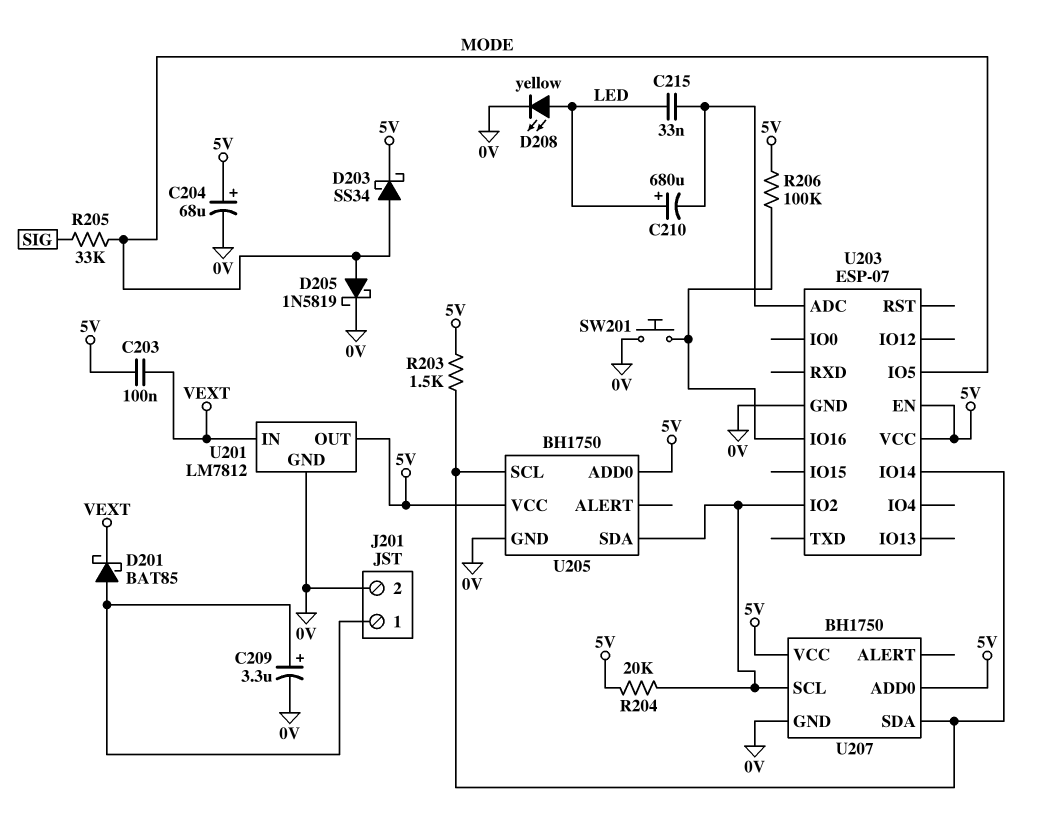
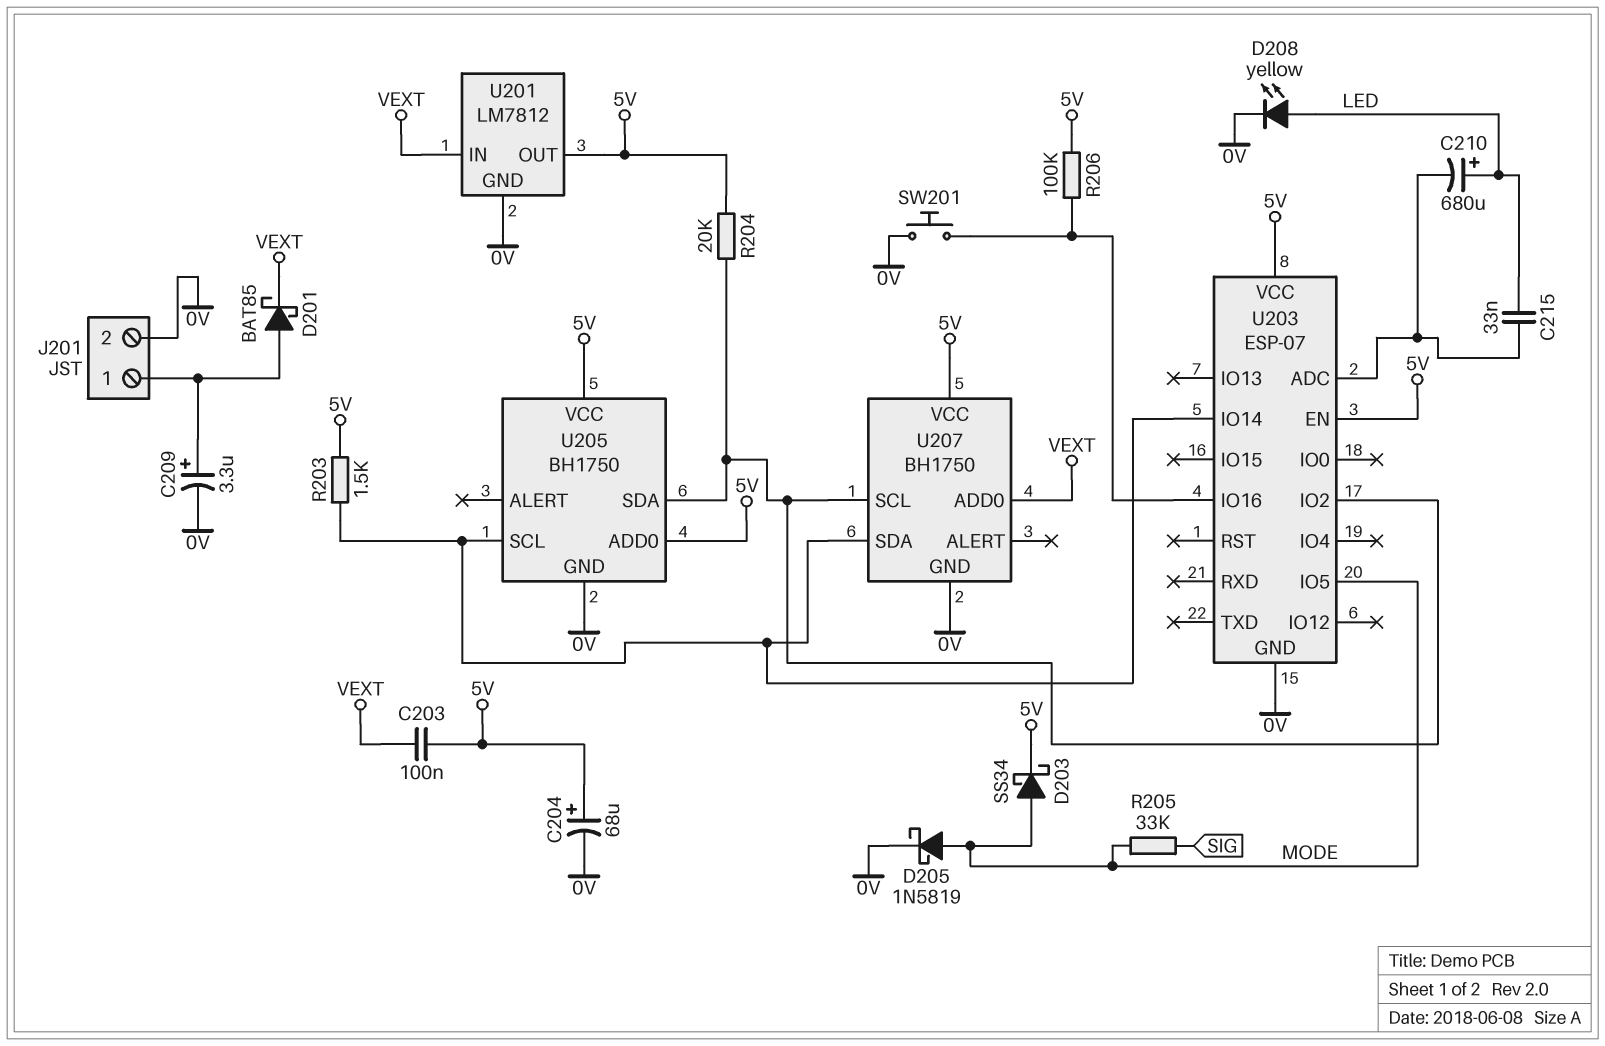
U207 pin ADD0: 5V -> VEXT

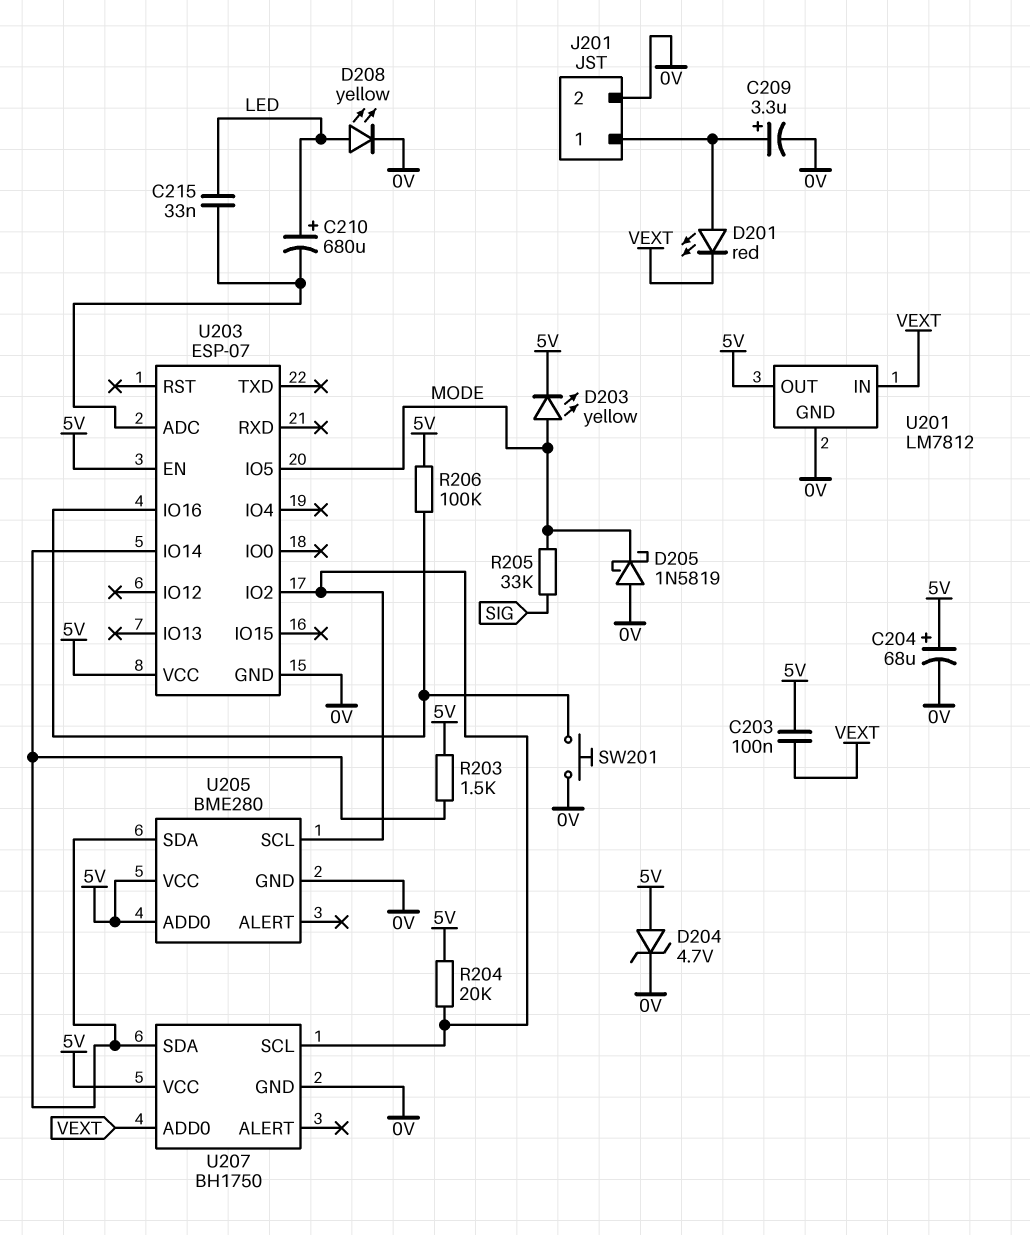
D201: schottky BAT85 (A J201/1, K VEXT) -> LED red (A J201/1, K VEXT)
D203: schottky SS34 (A MODE, K 5V) -> LED yellow (A MODE, K 5V)
D204: none -> zener 4.7V (A 5V, K 0V)
D205: schottky 1N5819 (A MODE, K 0V) -> schottky 1N5819 (A 0V, K MODE)
U205: BH1750 -> BME280
U205 pin SCL: U203/IO14 -> U203/IO2
U205 pin SDA: U203/IO2 -> U203/IO14

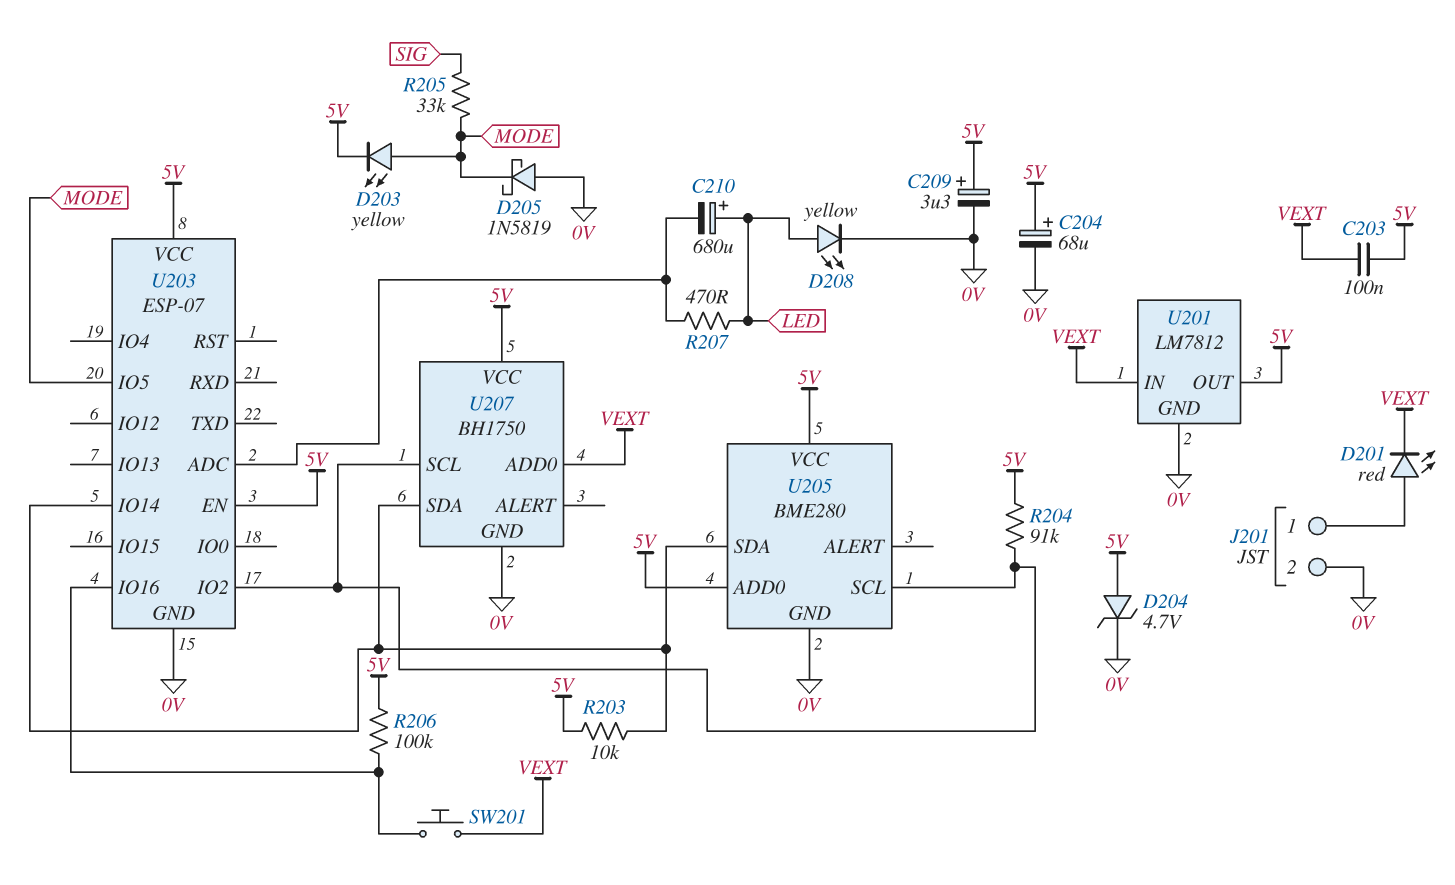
C209: 3.3uF (plus J201/1, minus 0V) -> 3.3uF (plus 5V, minus 0V)
C215: 33nF (LED, U203/ADC) -> none
R203: 1.5k (5V, U203/IO14) -> 10k (5V, U203/IO14)
R204: 20k (5V, U203/IO2) -> 91k (5V, U203/IO2)
R207: none -> 470 (LED, U203/ADC)
SW201: button (0V, U203/IO16) -> button (U203/IO16, VEXT)

